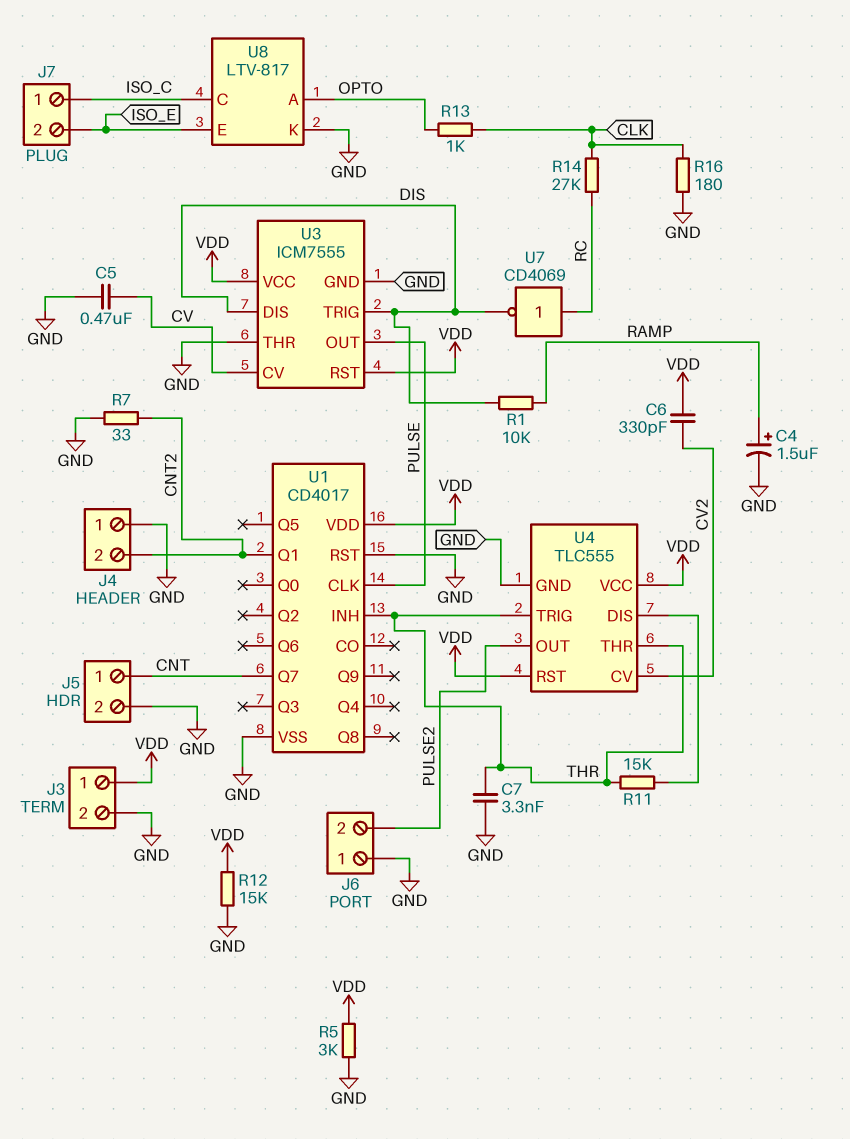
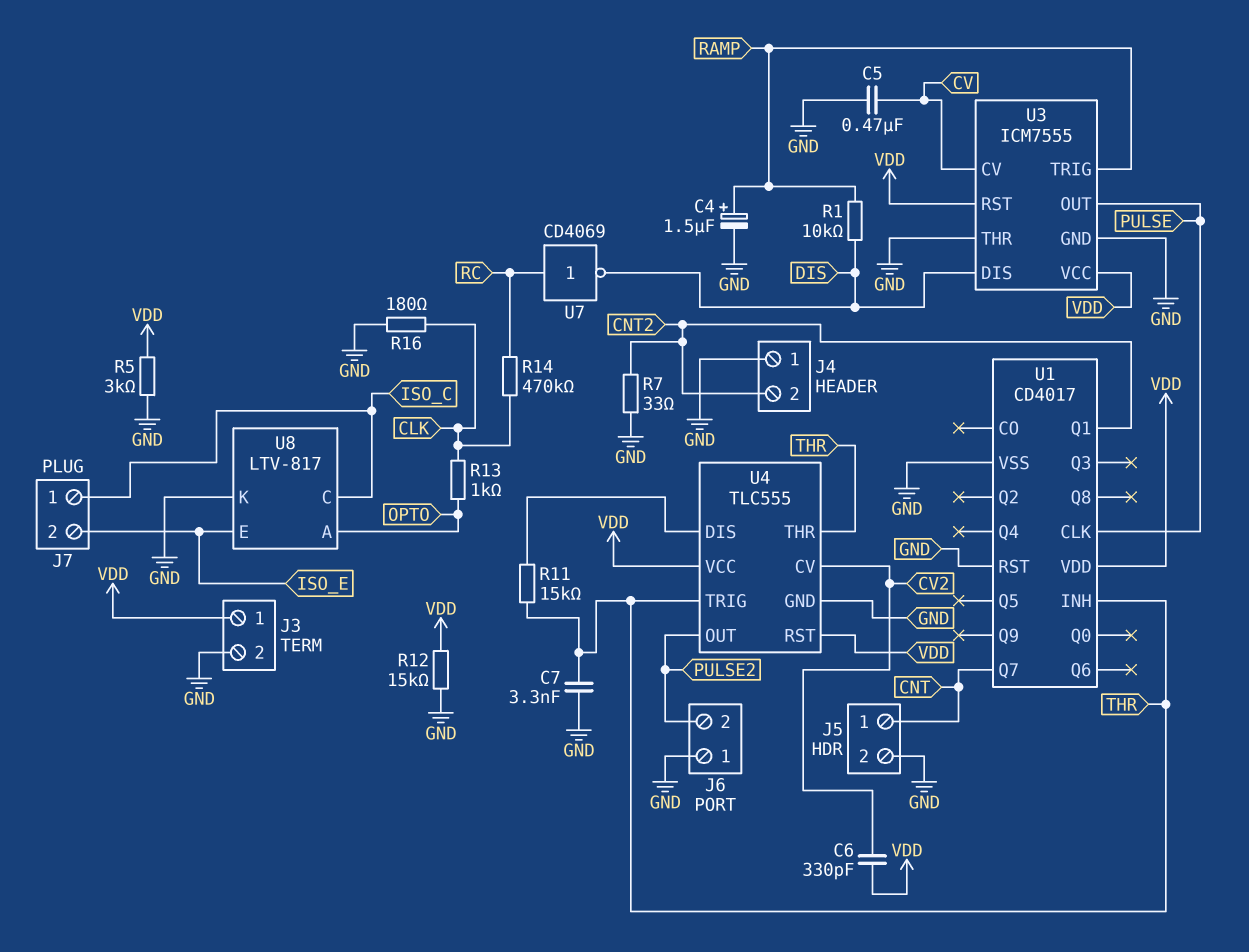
R14: 27k (CLK, RC) -> 470k (CLK, RC)
U3 pin TRIG: DIS -> RAMP

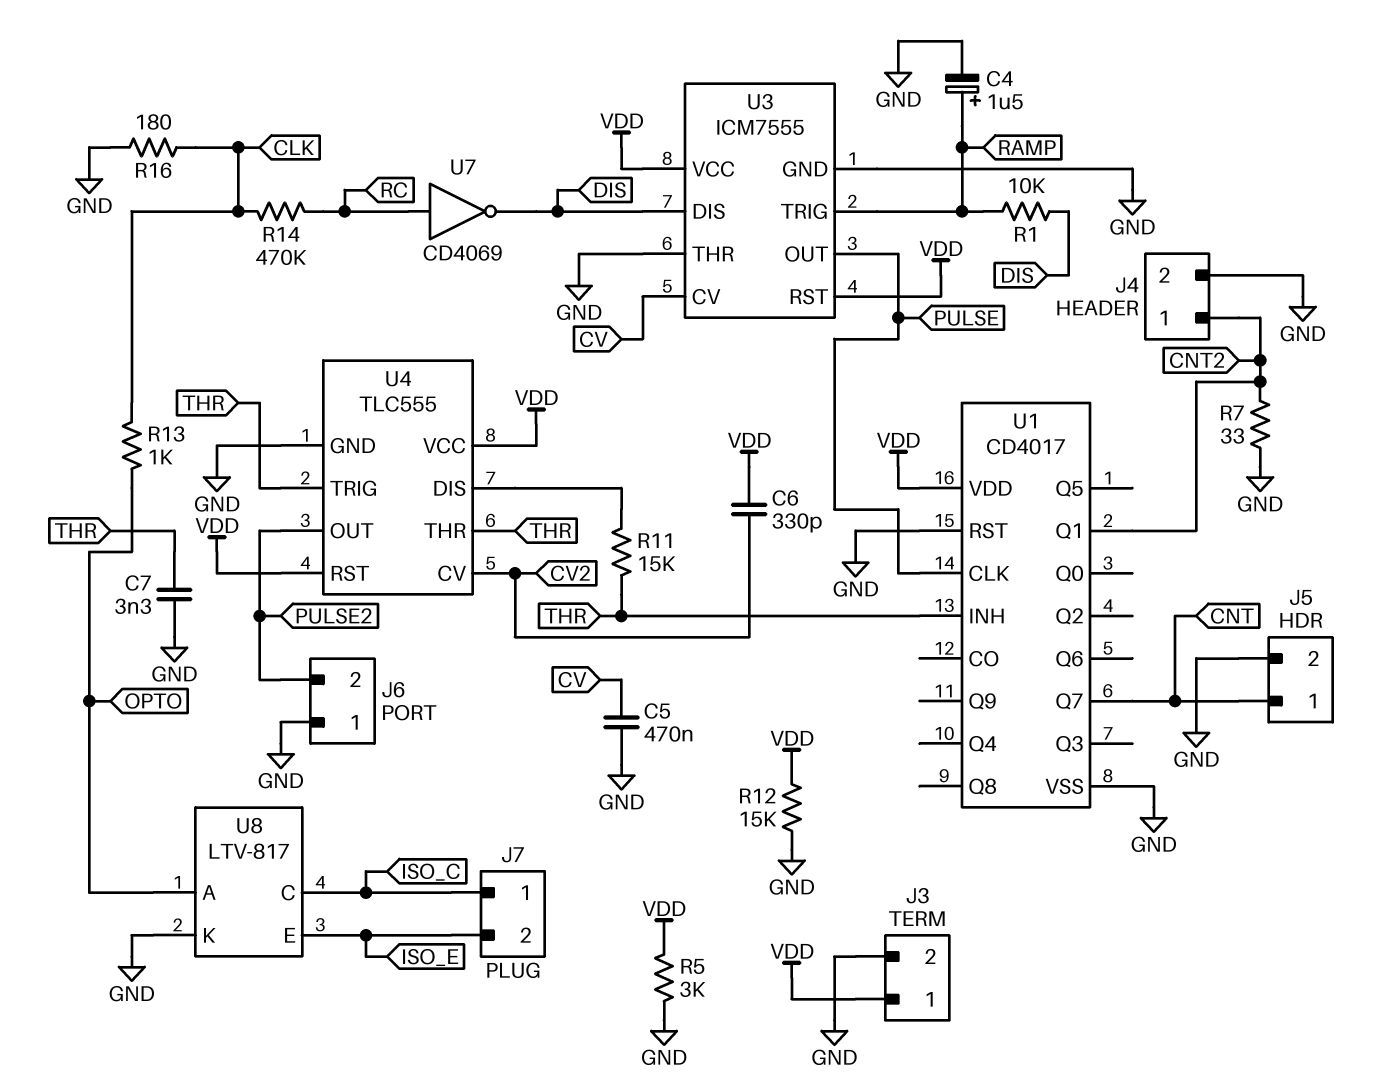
J4 pin 1: GND -> CNT2
J4 pin 2: CNT2 -> GND

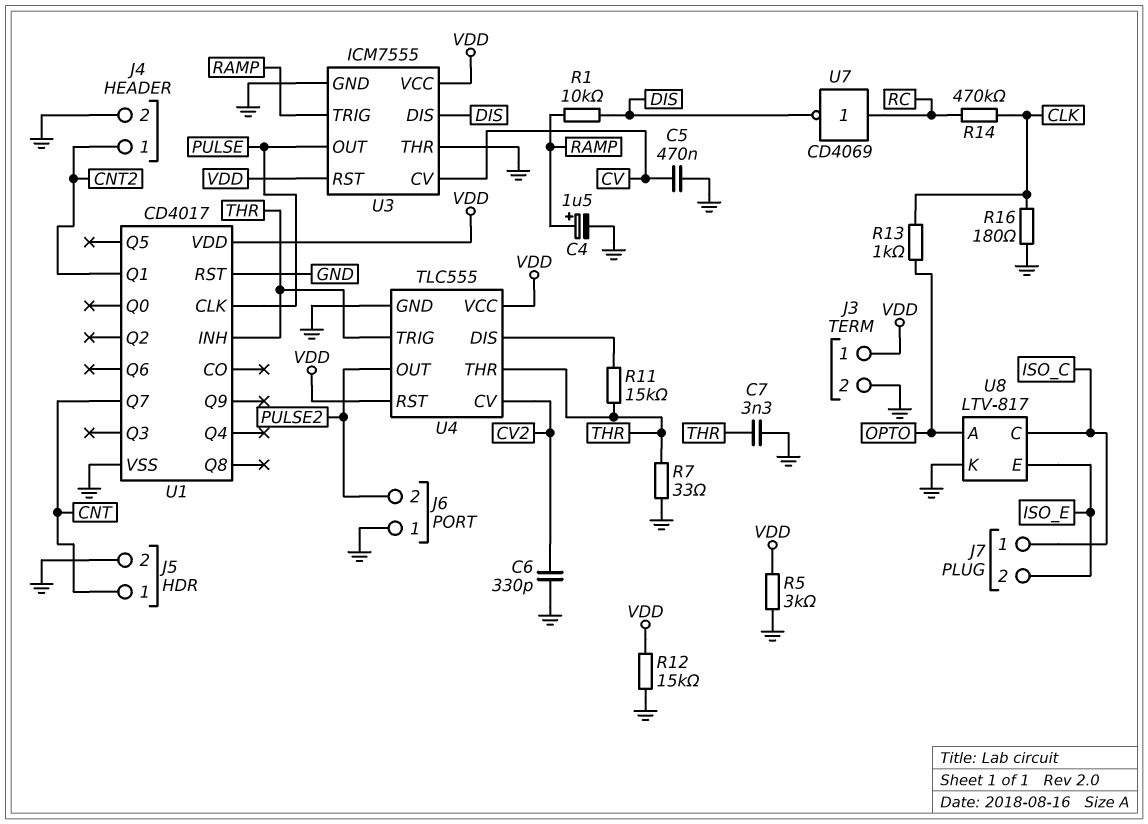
C6: 330pF (CV2, VDD) -> 330pF (CV2, GND)
R7: 33 (CNT2, GND) -> 33 (GND, THR)

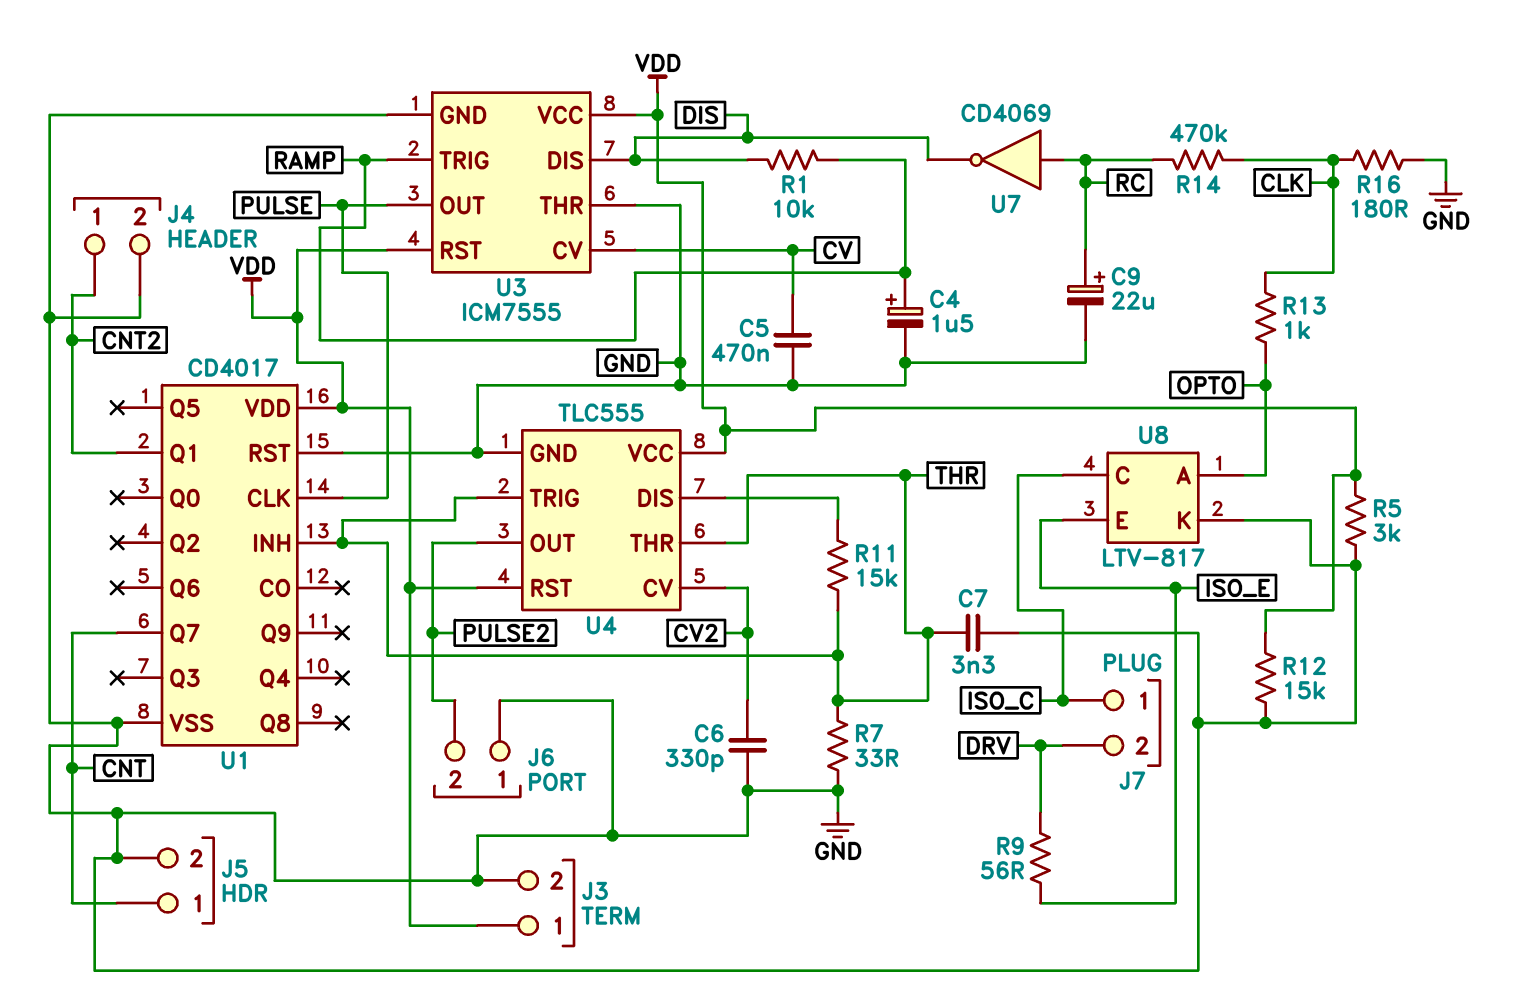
C9: none -> 22uF (plus RC, minus GND)
J7 pin 2: ISO_E -> DRV
R9: none -> 56 (DRV, ISO_E)

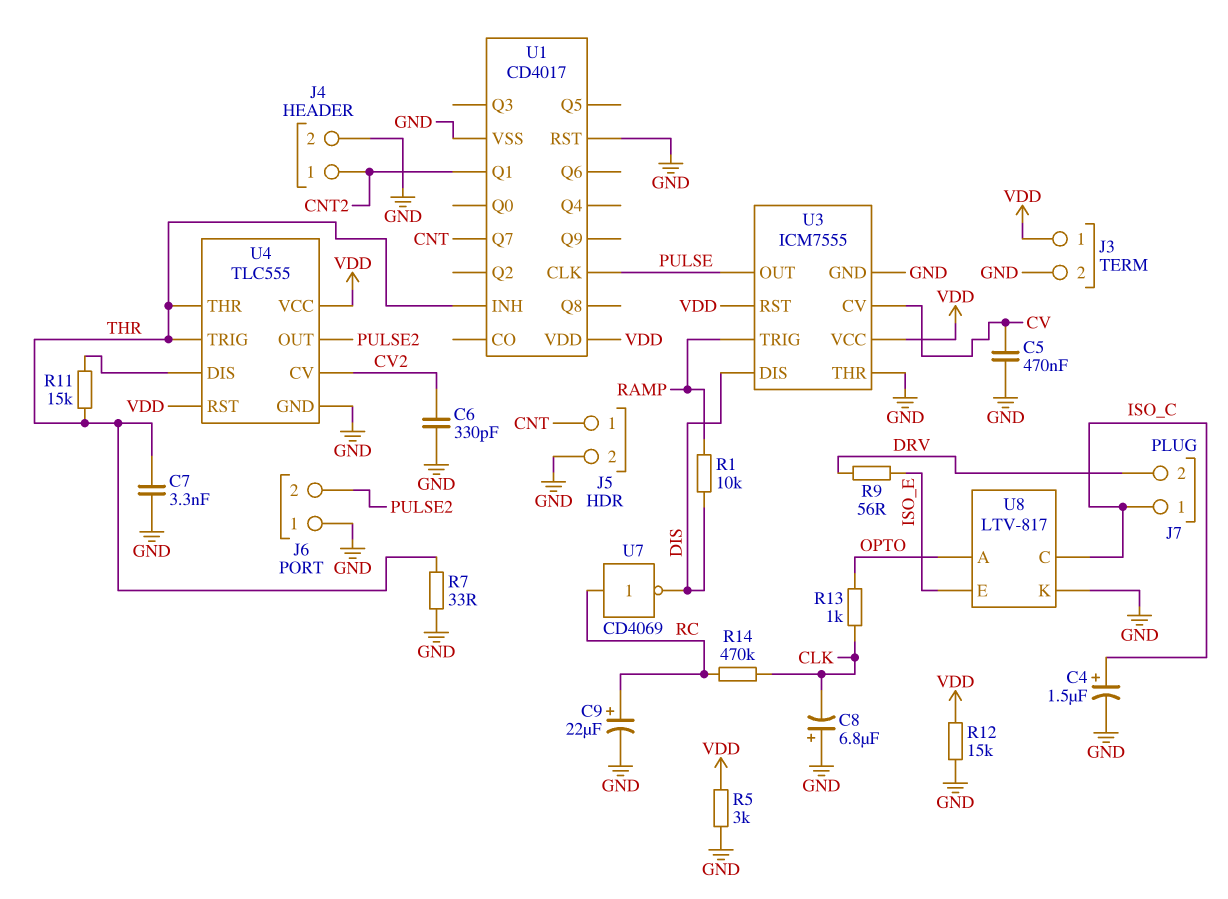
C4: 1.5uF (plus RAMP, minus GND) -> 1.5uF (plus ISO_C, minus GND)
C8: none -> 6.8uF (plus GND, minus CLK)
R16: 180 (CLK, GND) -> none

